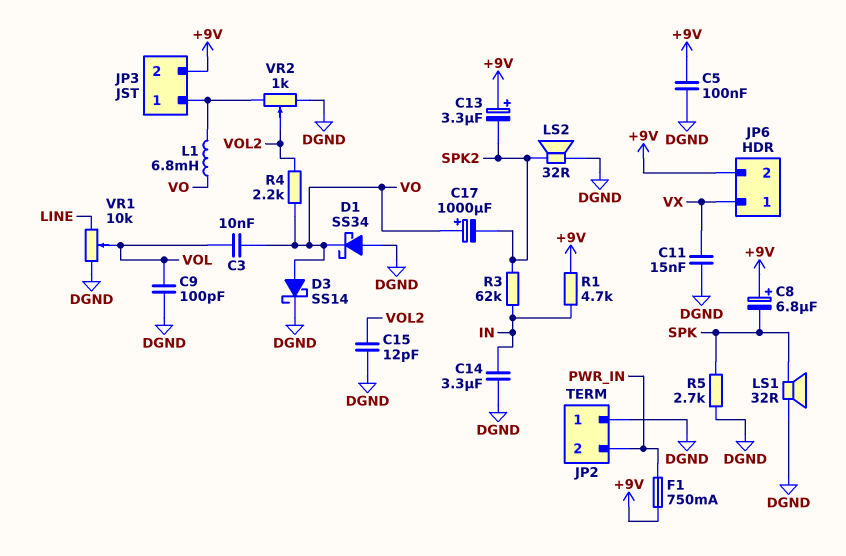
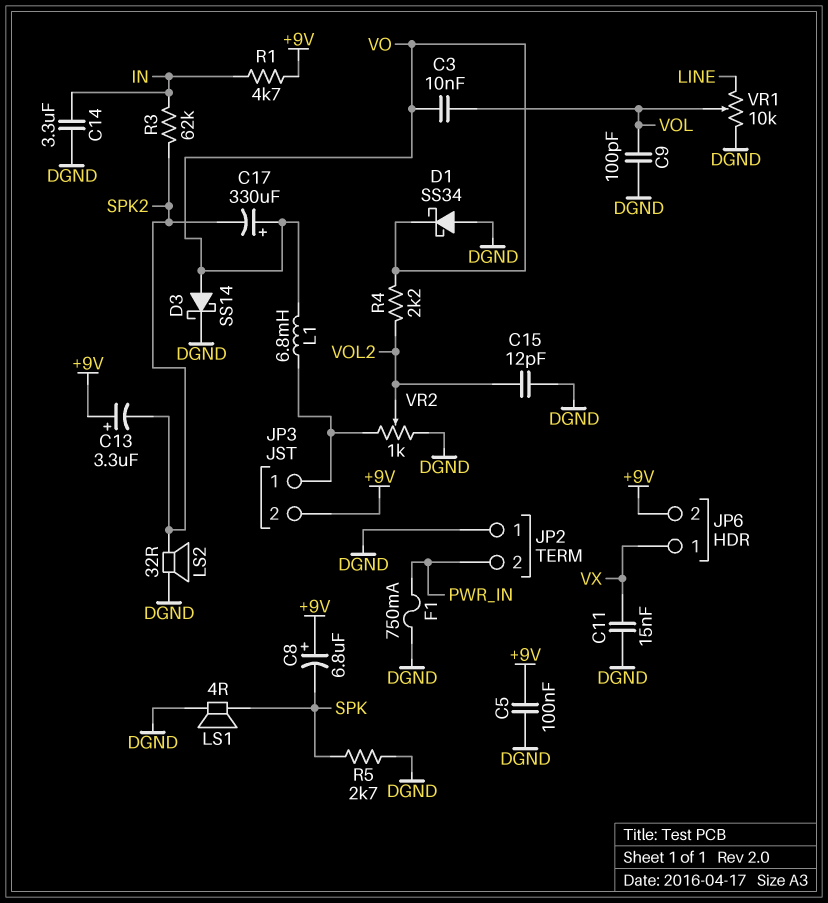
C17: 1000uF (plus VO, minus SPK2) -> 330uF (plus VO, minus SPK2)
F1: 750mA (+9V, PWR_IN) -> 750mA (DGND, PWR_IN)
LS1: speaker 32R (DGND, SPK) -> speaker 4R (DGND, SPK)

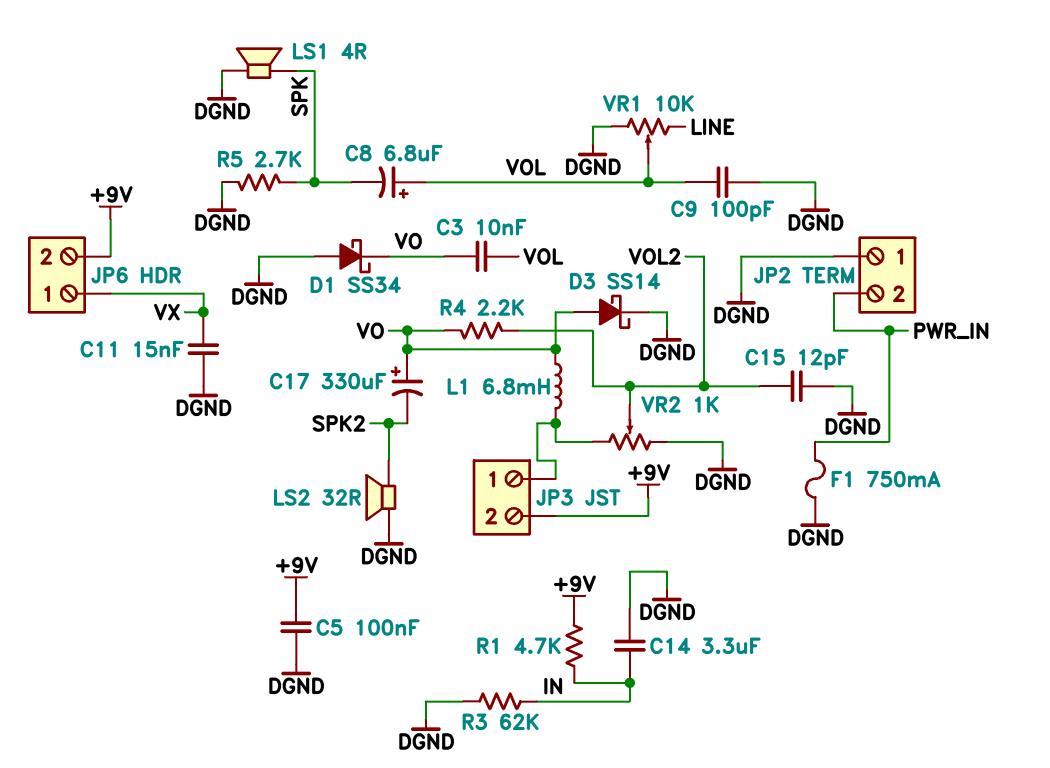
C8: 6.8uF (plus +9V, minus SPK) -> 6.8uF (plus VOL, minus SPK)
C13: 3.3uF (plus +9V, minus SPK2) -> none
R3: 62k (IN, SPK2) -> 62k (DGND, IN)

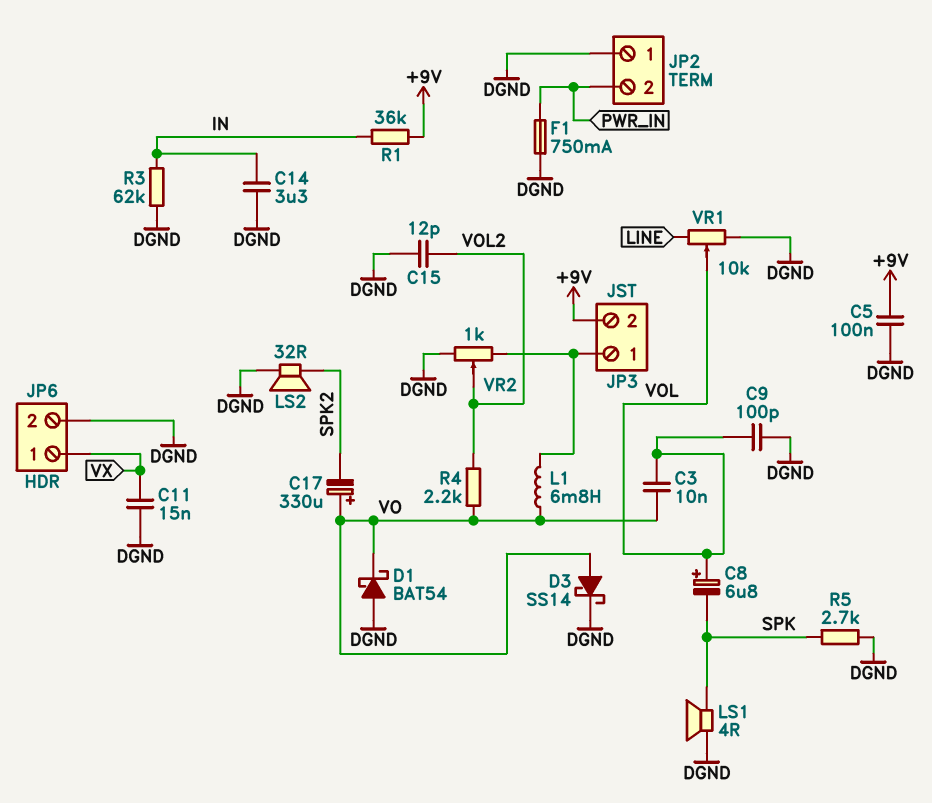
D1: schottky SS34 (A DGND, K VO) -> schottky BAT54 (A DGND, K VO)
JP6 pin 2: +9V -> DGND
R1: 4.7k (+9V, IN) -> 36k (+9V, IN)

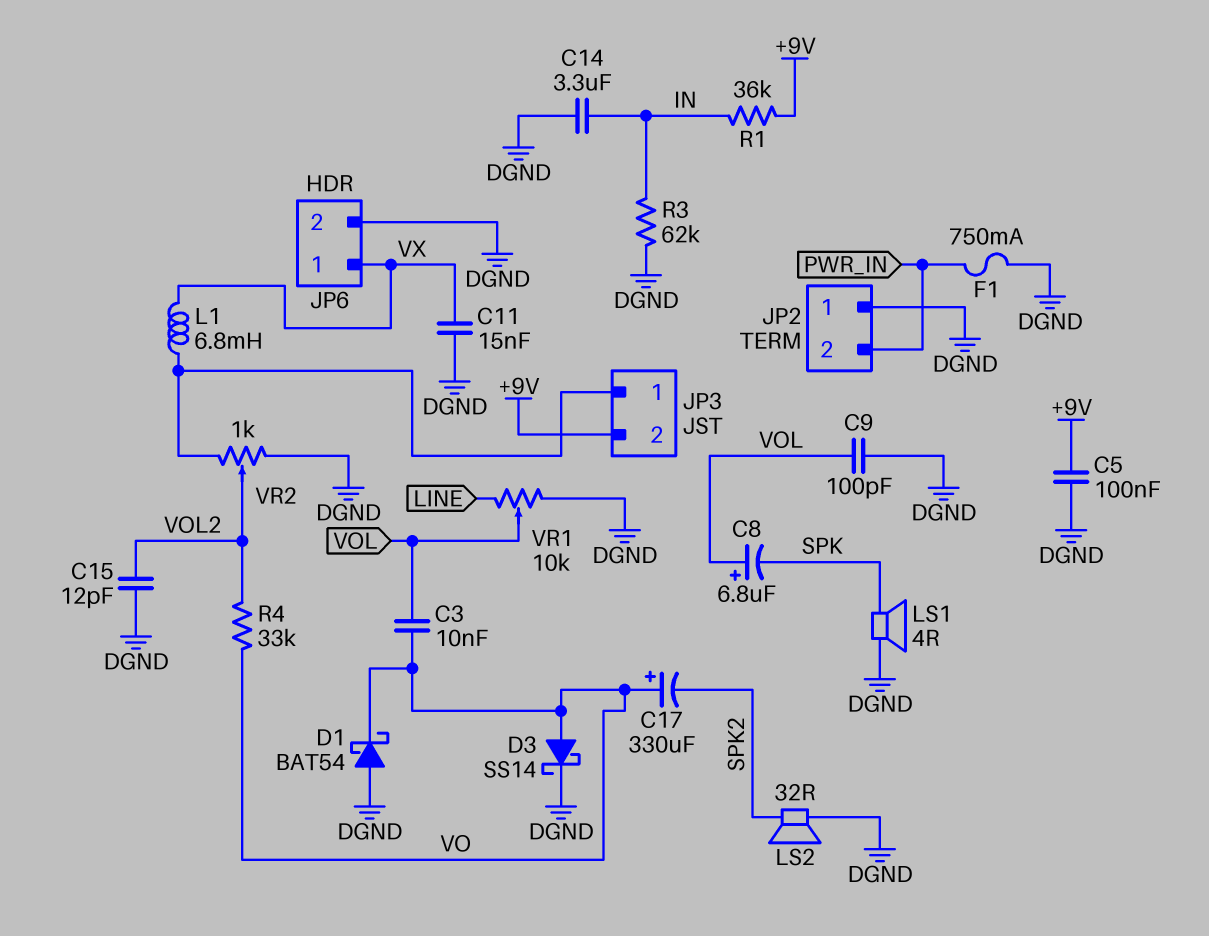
L1: 6.8mH (JP3/1, VO) -> 6.8mH (JP3/1, VX)
R4: 2.2k (VO, VOL2) -> 33k (VO, VOL2)
R5: 2.7k (DGND, SPK) -> none

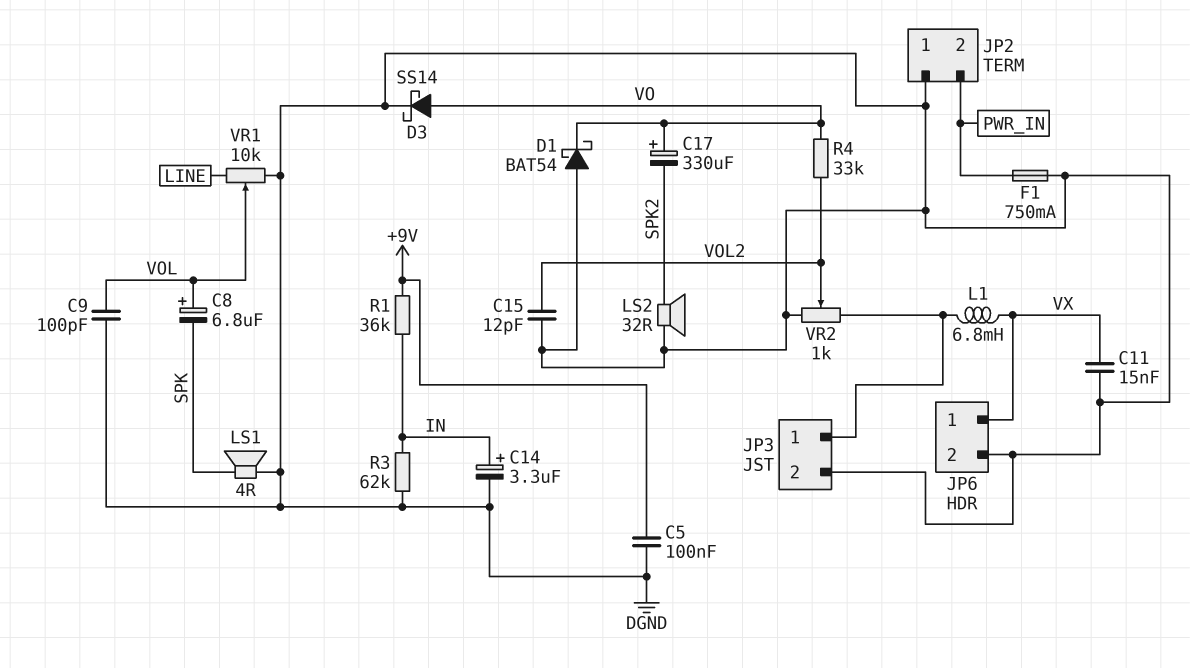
C3: 10nF (VO, VOL) -> none
C14: 3.3uF (DGND, IN) -> 3.3uF (plus IN, minus DGND)
JP3 pin 2: +9V -> DGND

